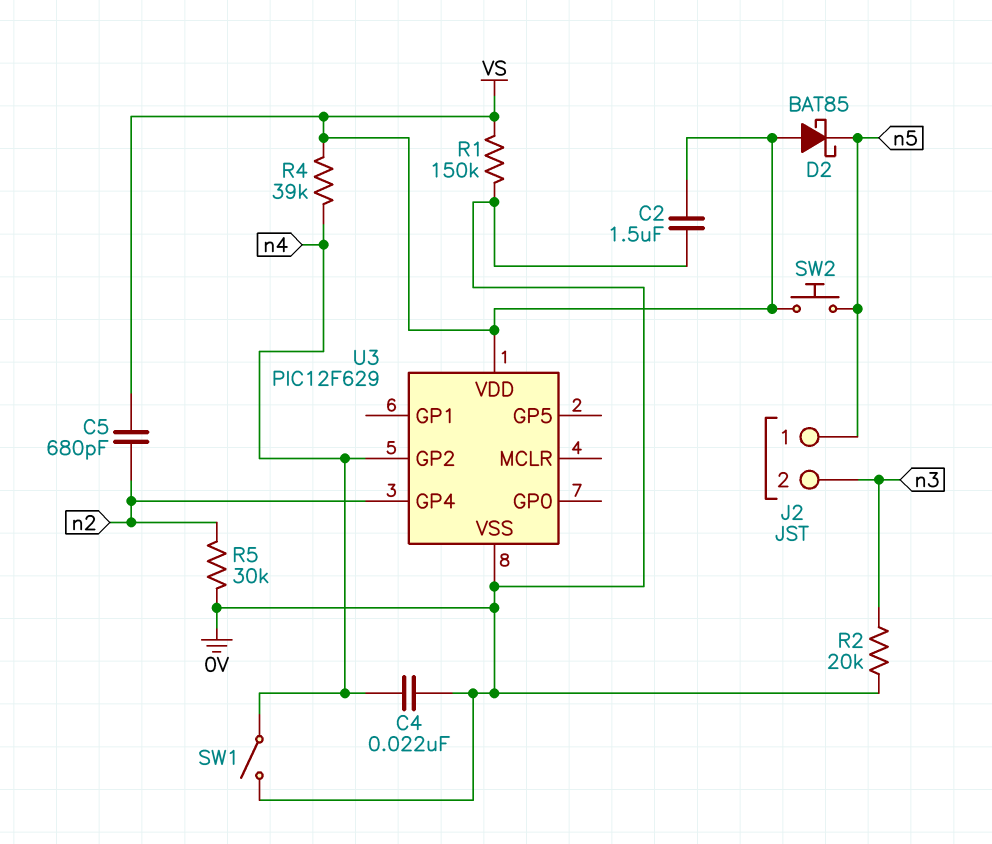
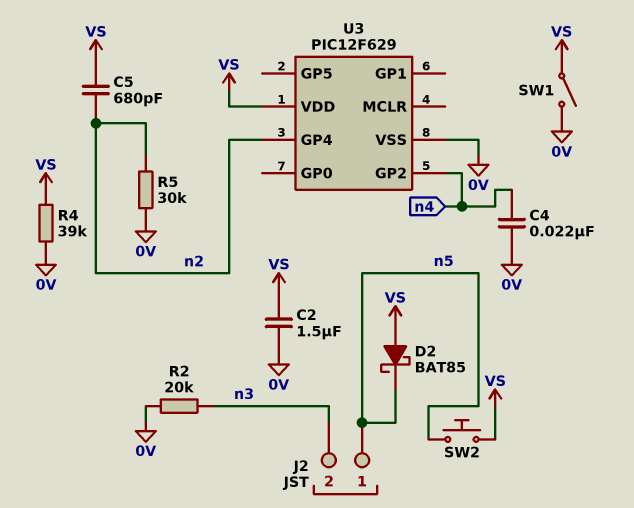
R1: 150k (0V, VS) -> none
R4: 39k (VS, n4) -> 39k (0V, VS)
SW1: switch (0V, n4) -> switch (0V, VS)

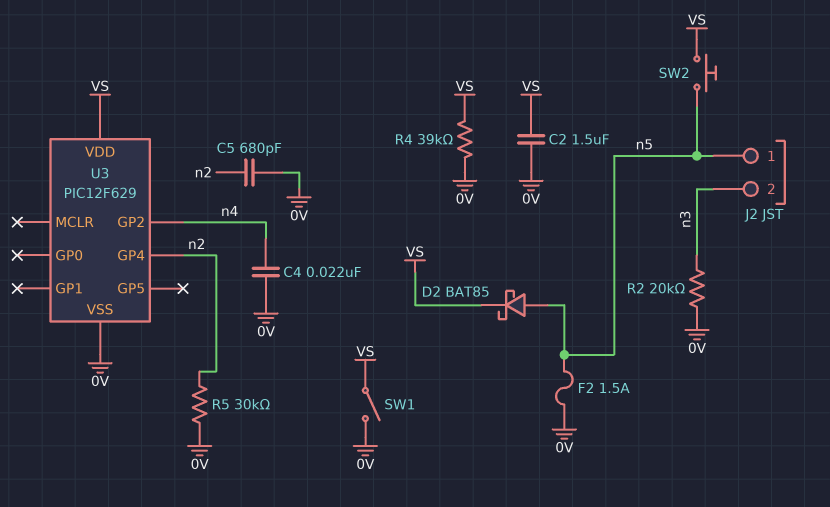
C5: 680pF (VS, n2) -> 680pF (0V, n2)
D2: schottky BAT85 (A VS, K n5) -> schottky BAT85 (A n5, K VS)
F2: none -> 1.5A (0V, n5)

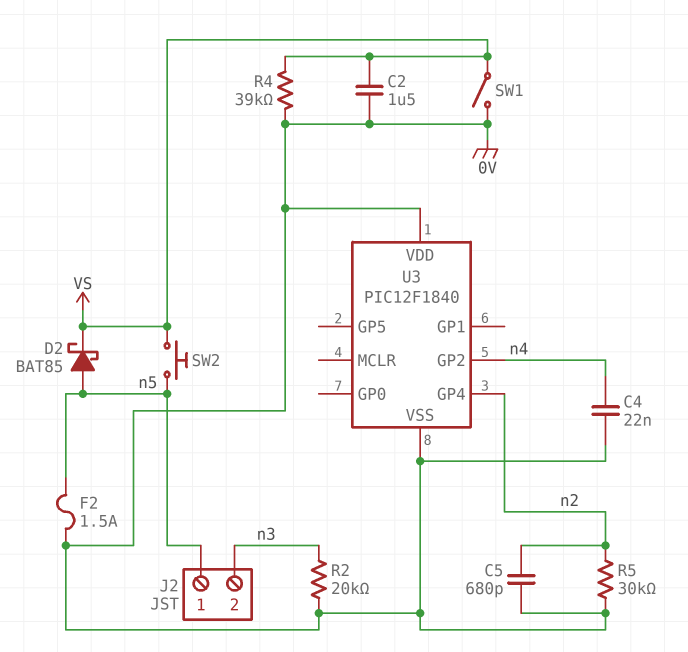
U3: PIC12F629 -> PIC12F1840
U3 pin VDD: VS -> 0V

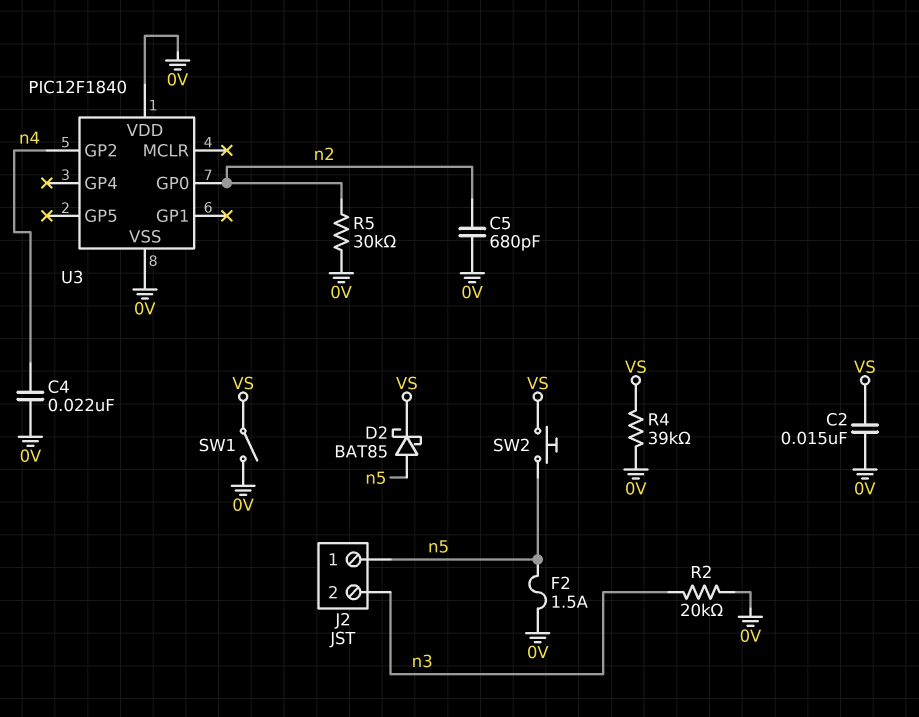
C2: 1.5uF (0V, VS) -> 15nF (0V, VS)
U3 pin GP0: none -> n2
U3 pin GP4: n2 -> none

